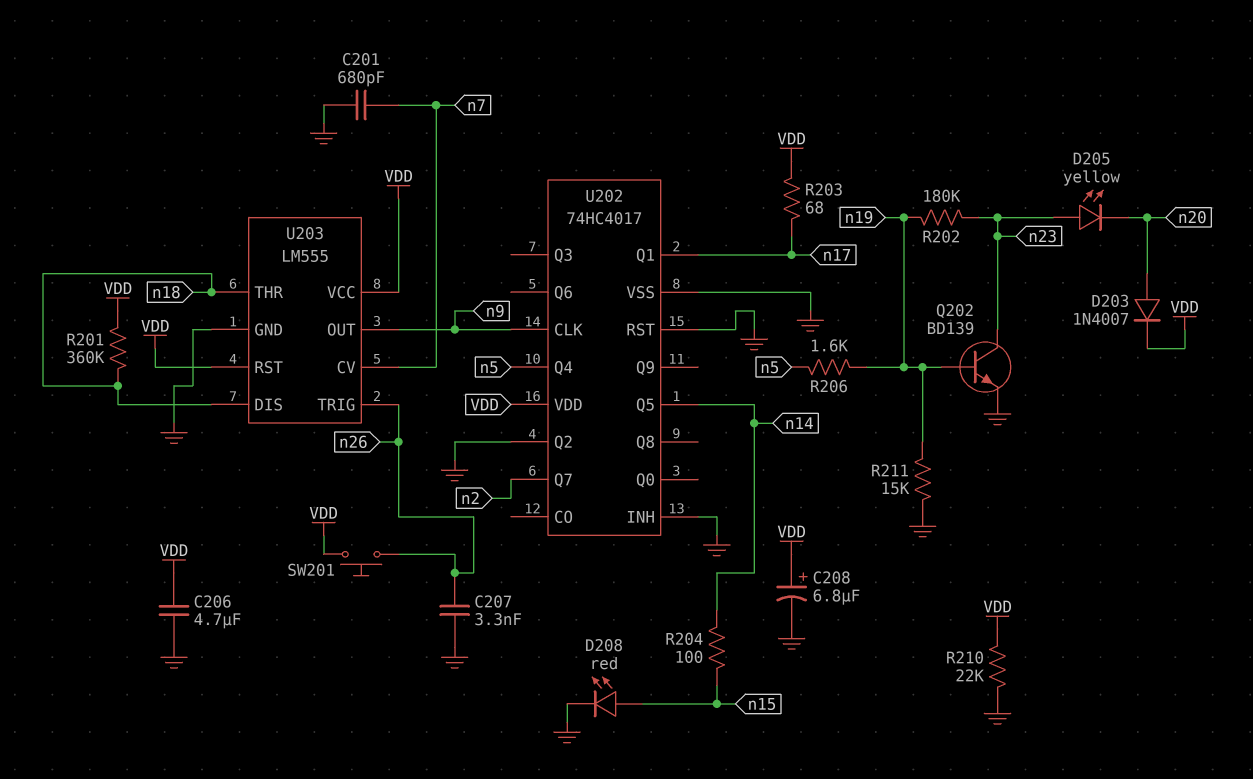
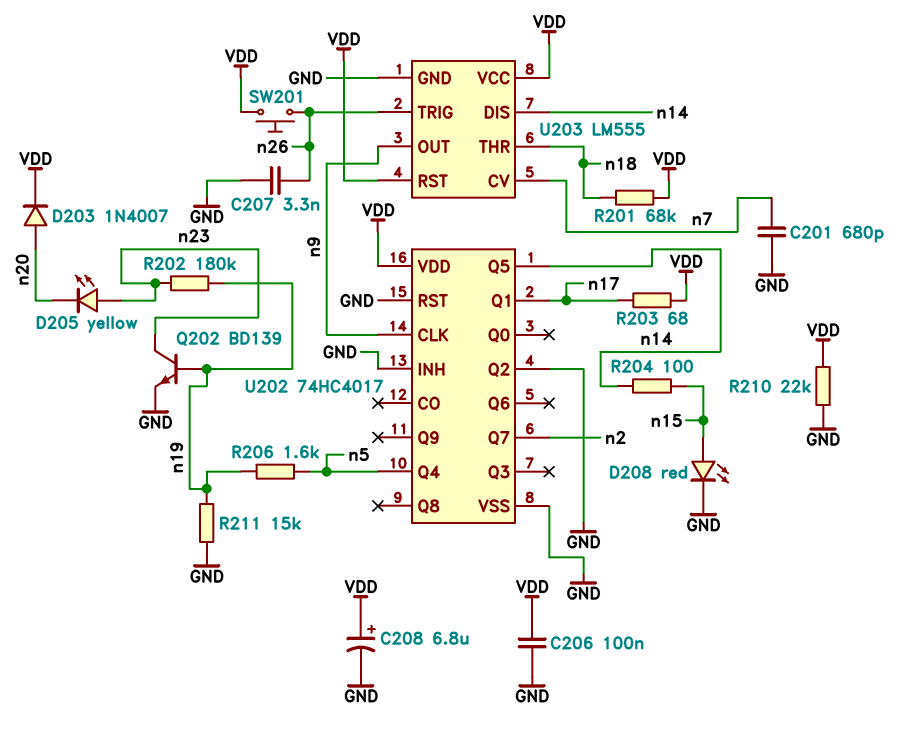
C206: 4.7uF (GND, VDD) -> 100nF (GND, VDD)
R201: 360k (VDD, n18) -> 68k (VDD, n18)
U203 pin DIS: n18 -> n14

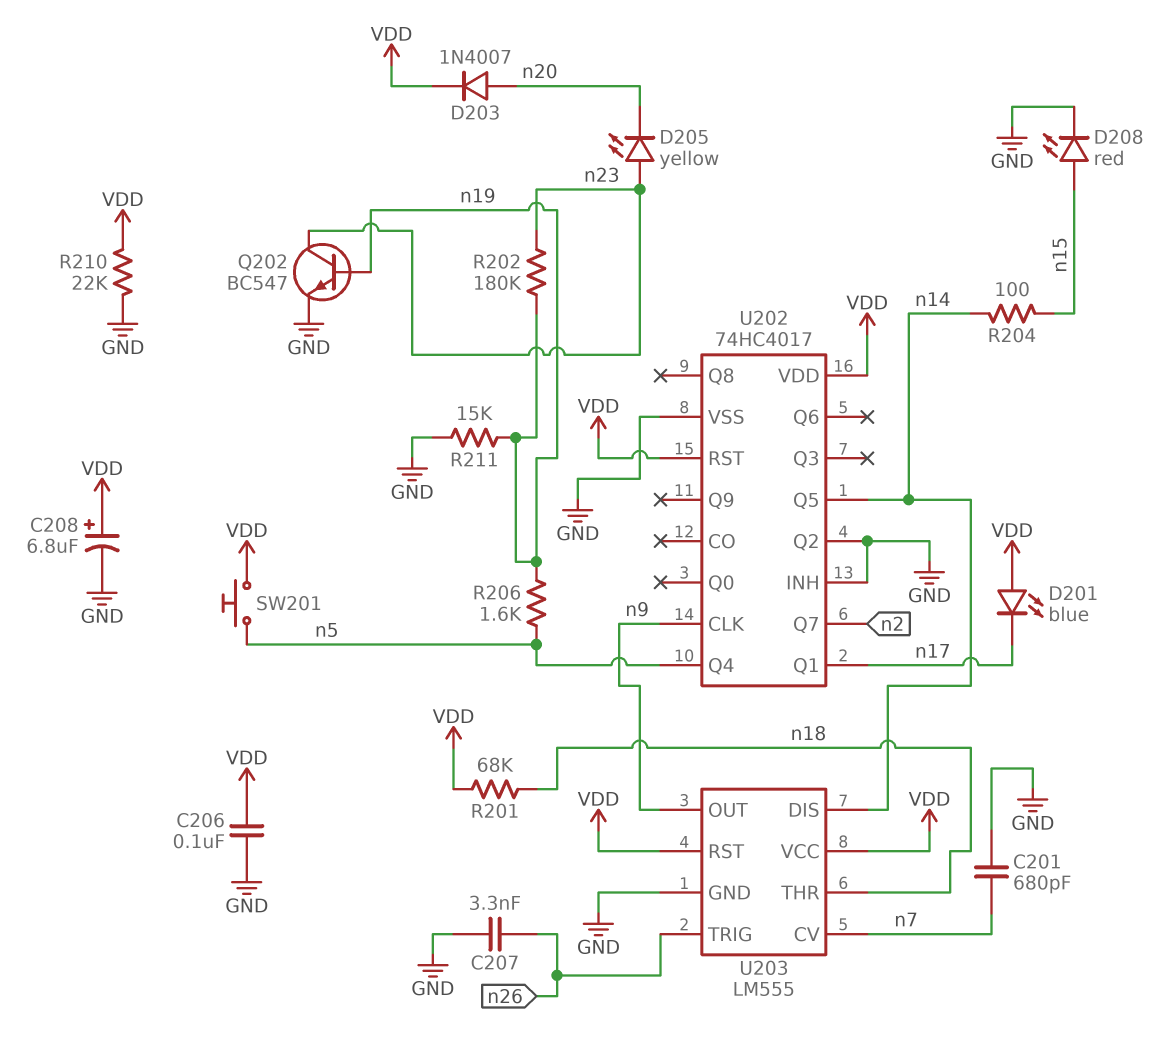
D201: none -> LED blue (A VDD, K n17)
Q202: NPN BD139 (B n19, C n23, E GND) -> NPN BC547 (B n19, C n23, E GND)
R203: 68 (VDD, n17) -> none
SW201: button (VDD, n26) -> button (VDD, n5)
U202 pin RST: GND -> VDD

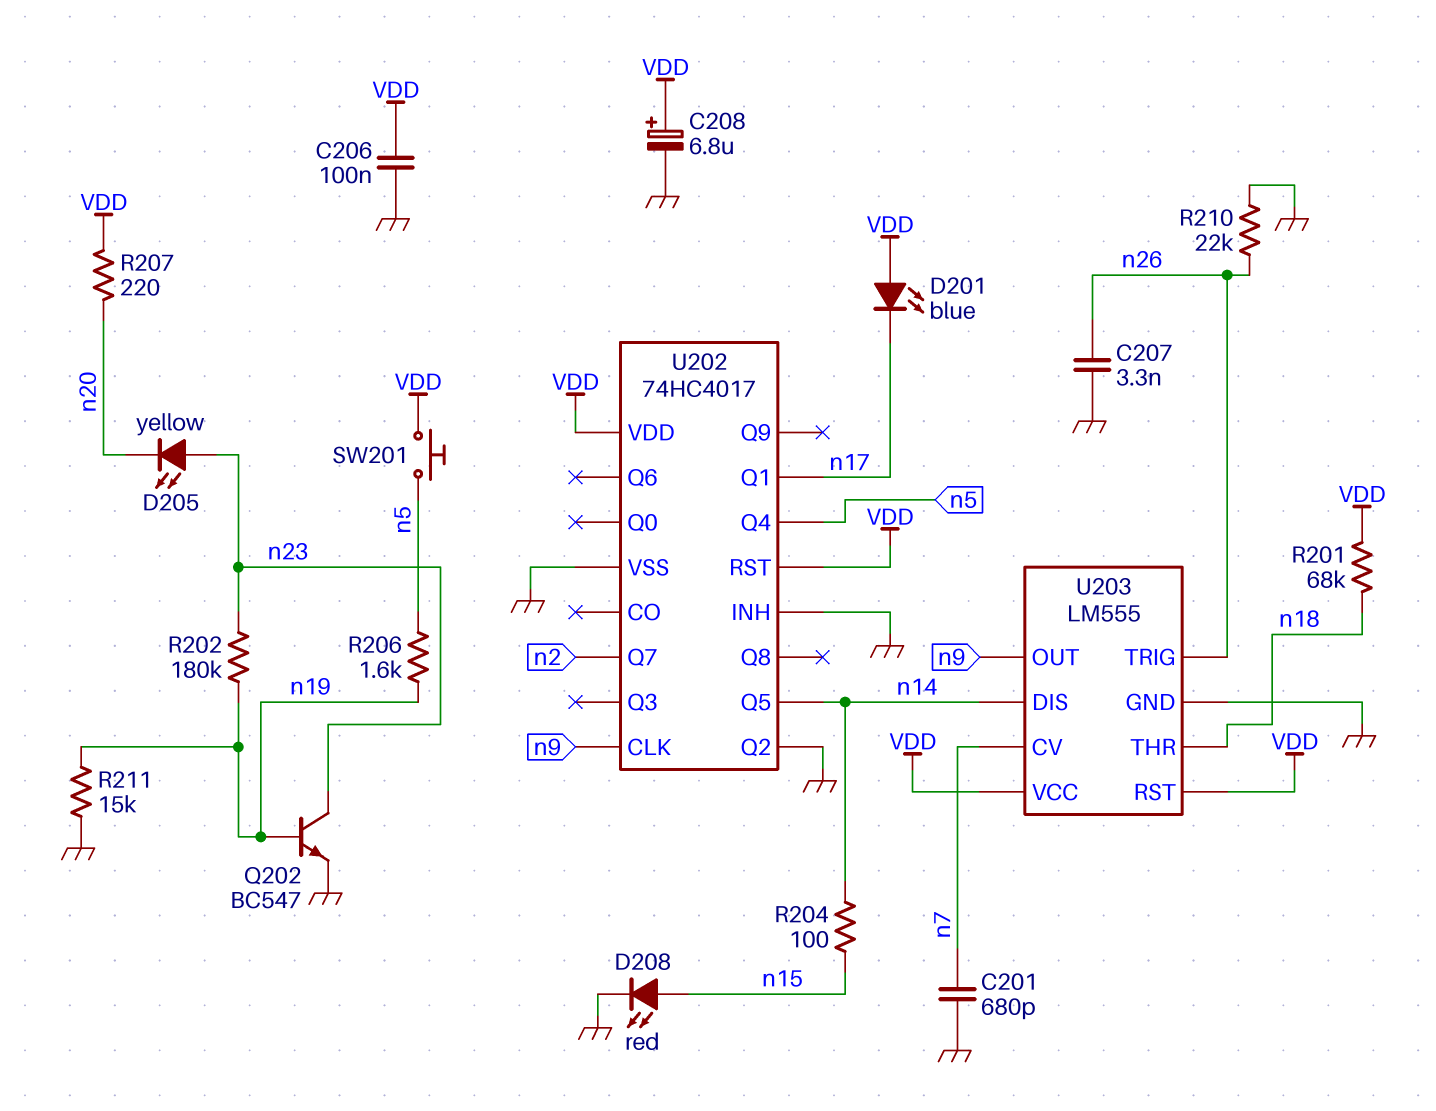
D203: diode 1N4007 (A n20, K VDD) -> none
R207: none -> 220 (VDD, n20)
R210: 22k (GND, VDD) -> 22k (GND, n26)

